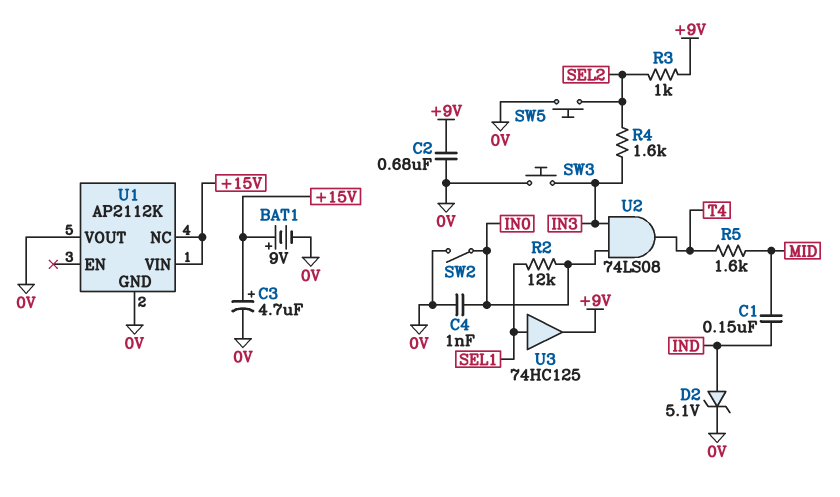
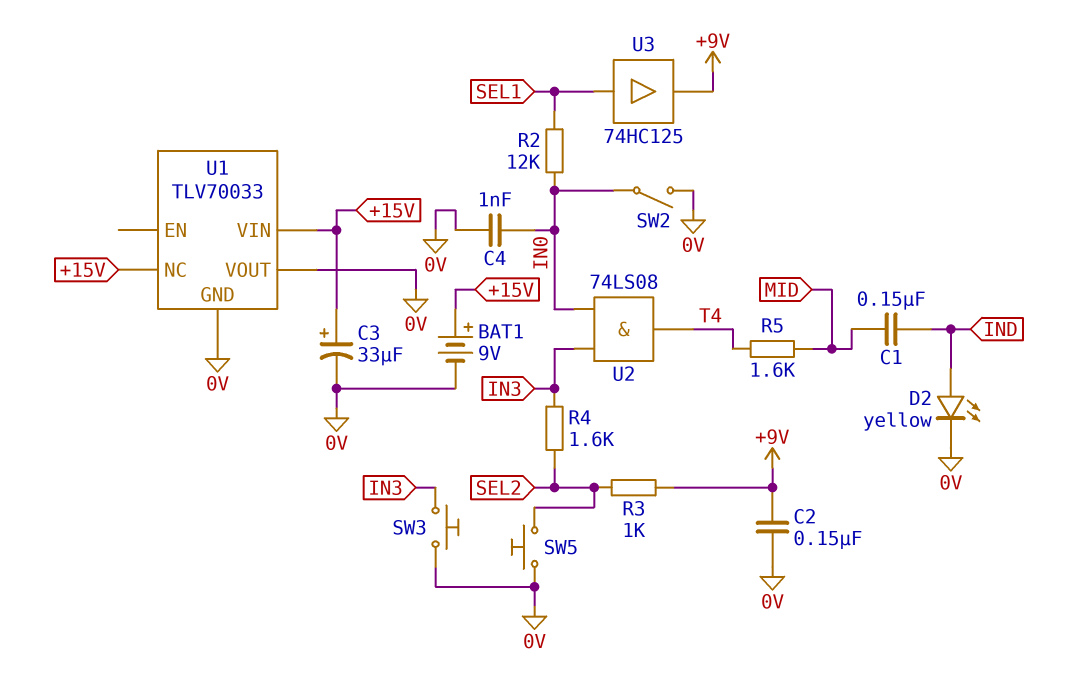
C2: 680nF (+9V, 0V) -> 150nF (+9V, 0V)
C3: 4.7uF (plus +15V, minus 0V) -> 33uF (plus +15V, minus 0V)
D2: zener 5.1V (A IND, K 0V) -> LED yellow (A IND, K 0V)
U1: AP2112K -> TLV70033

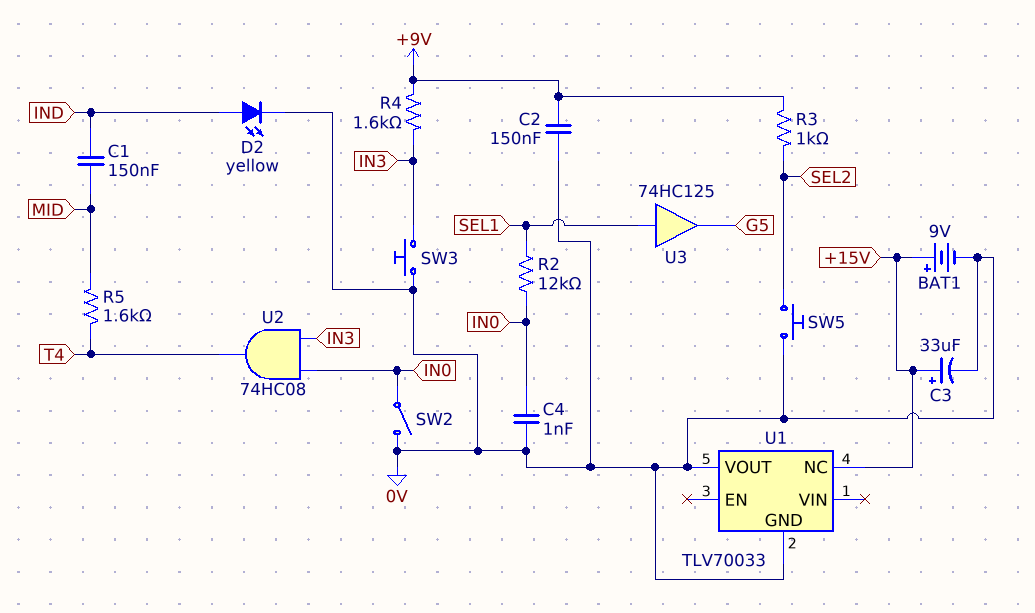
R4: 1.6k (IN3, SEL2) -> 1.6k (+9V, IN3)
U1 pin VIN: +15V -> none
U2: AND 74LS08 (in IN0, in IN3, out T4) -> AND 74HC08 (in IN0, in IN3, out T4)
U3: buffer 74HC125 (in SEL1, out +9V) -> buffer 74HC125 (in SEL1, out G5)

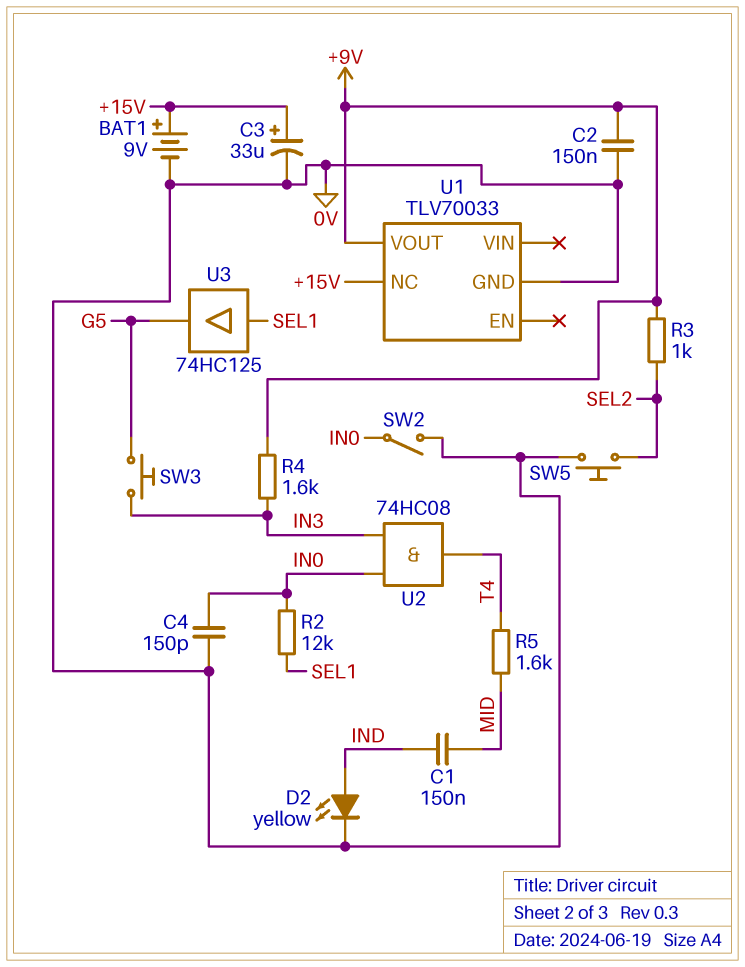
C4: 1nF (0V, IN0) -> 150pF (0V, IN0)
SW3: button (0V, IN3) -> button (G5, IN3)
U1 pin VOUT: 0V -> +9V

